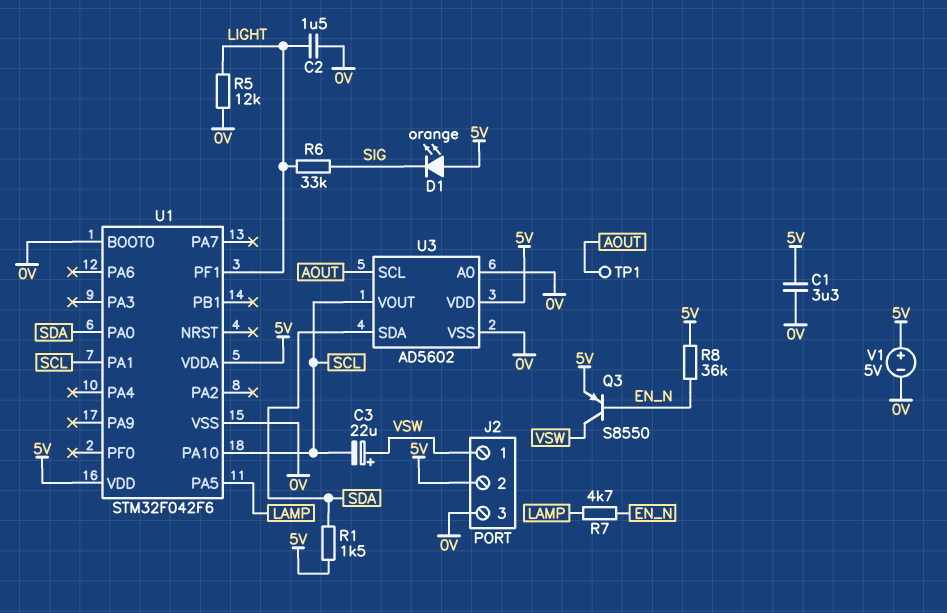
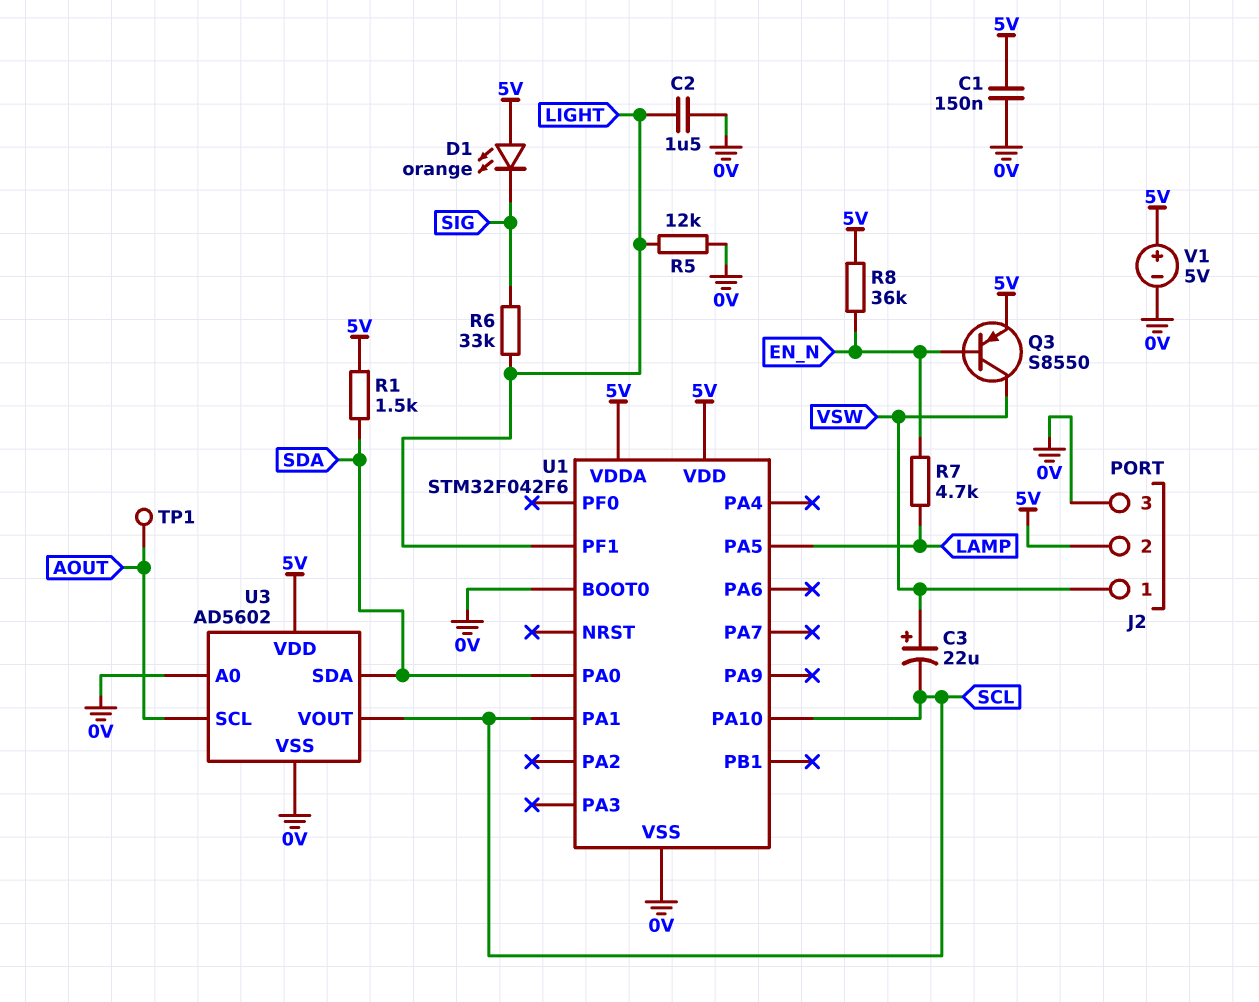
C1: 3.3uF (0V, 5V) -> 150nF (0V, 5V)

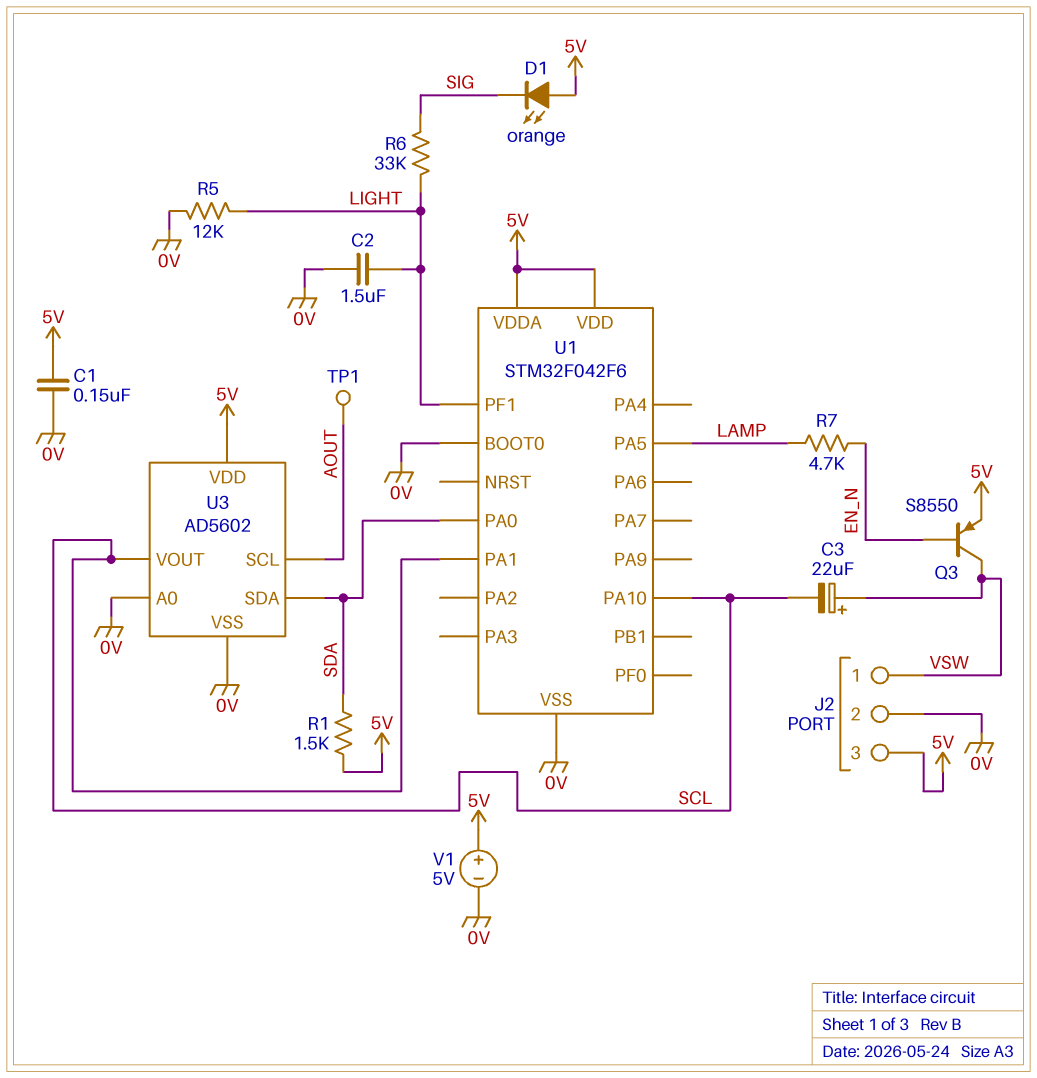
J2 pin 2: 5V -> 0V
J2 pin 3: 0V -> 5V
R8: 36k (5V, EN_N) -> none

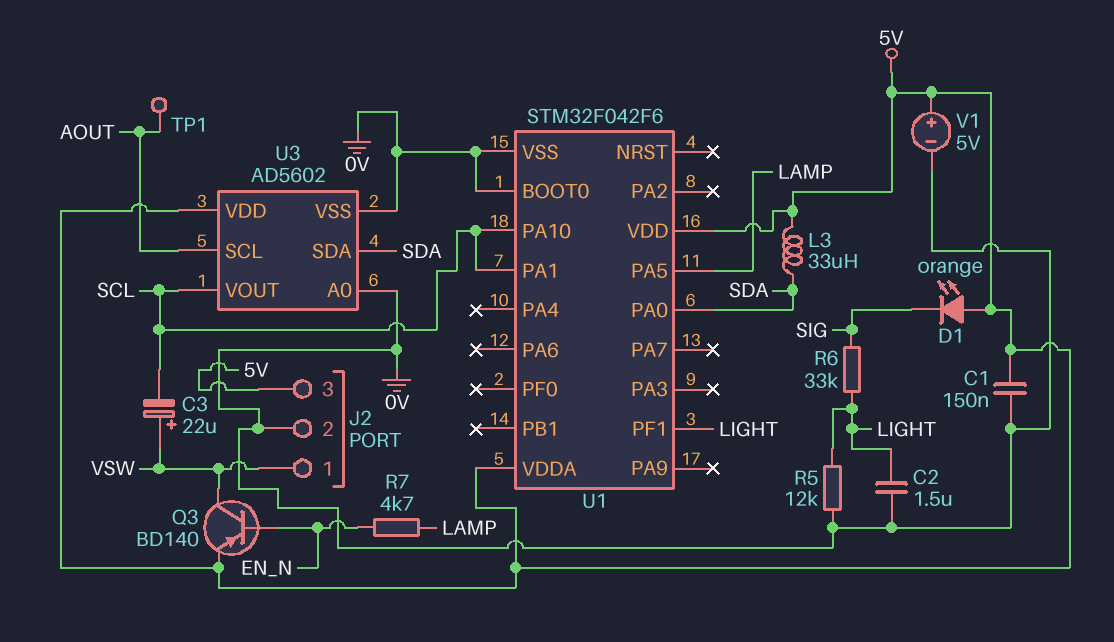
L3: none -> 33uH (5V, SDA)
Q3: PNP S8550 (B EN_N, C VSW, E 5V) -> PNP BD140 (B EN_N, C VSW, E 5V)
R1: 1.5k (5V, SDA) -> none

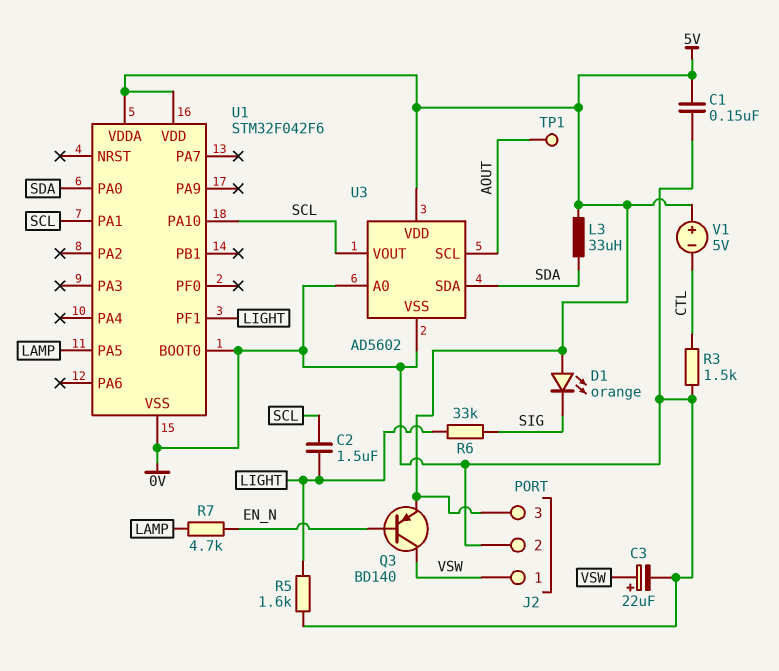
C2: 1.5uF (0V, LIGHT) -> 1.5uF (LIGHT, SCL)
C3: 22uF (plus VSW, minus SCL) -> 22uF (plus VSW, minus 0V)
R3: none -> 1.5k (0V, CTL)
R5: 12k (0V, LIGHT) -> 1.6k (0V, LIGHT)
V1: 5V (plus 5V, minus 0V) -> 5V (plus 5V, minus CTL)

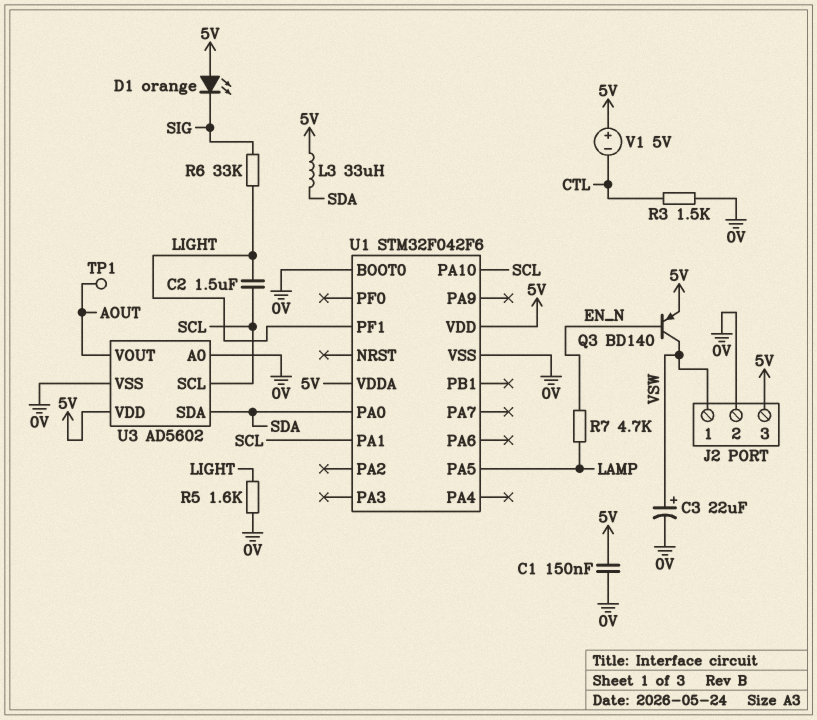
U3 pin SCL: AOUT -> SCL
U3 pin VOUT: SCL -> AOUT

